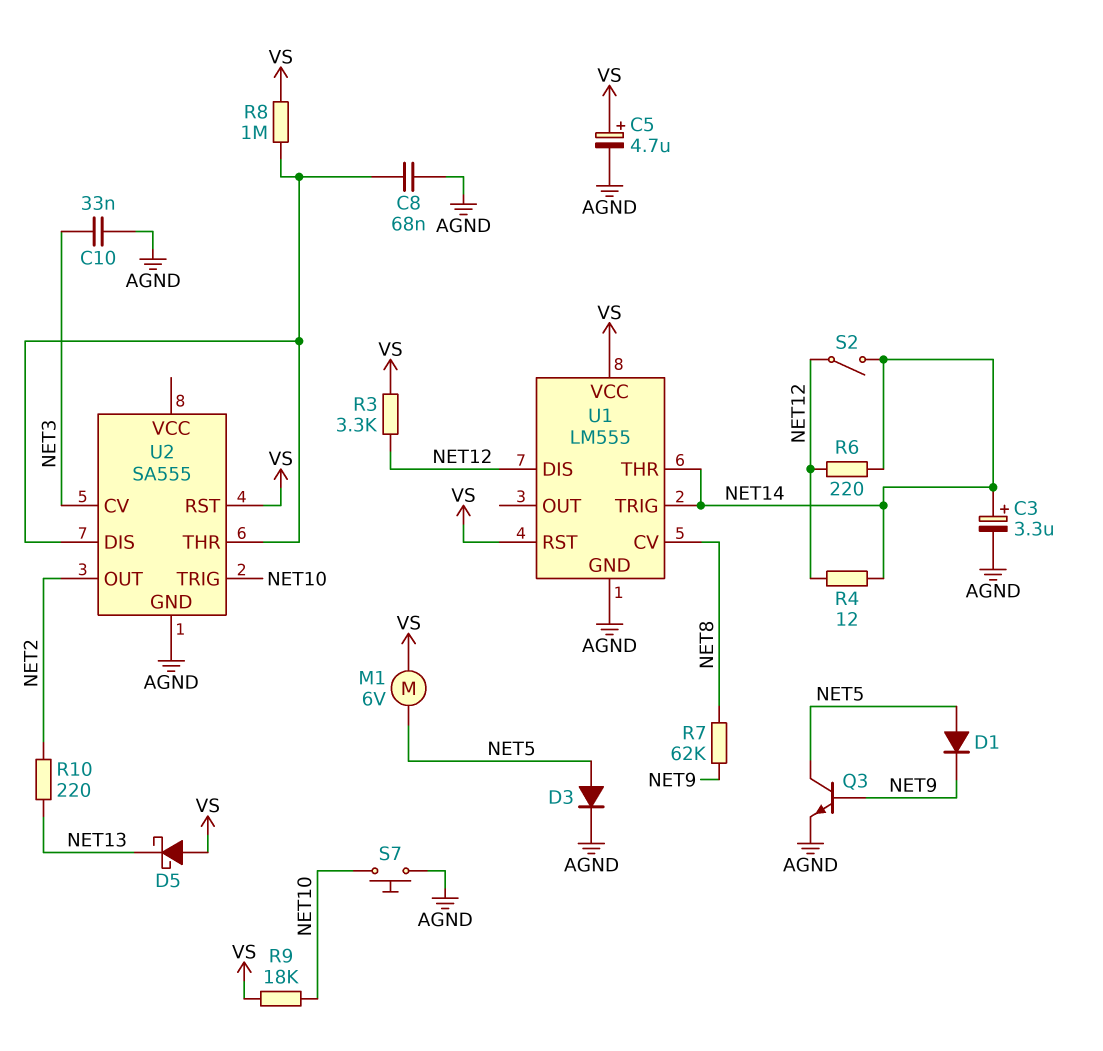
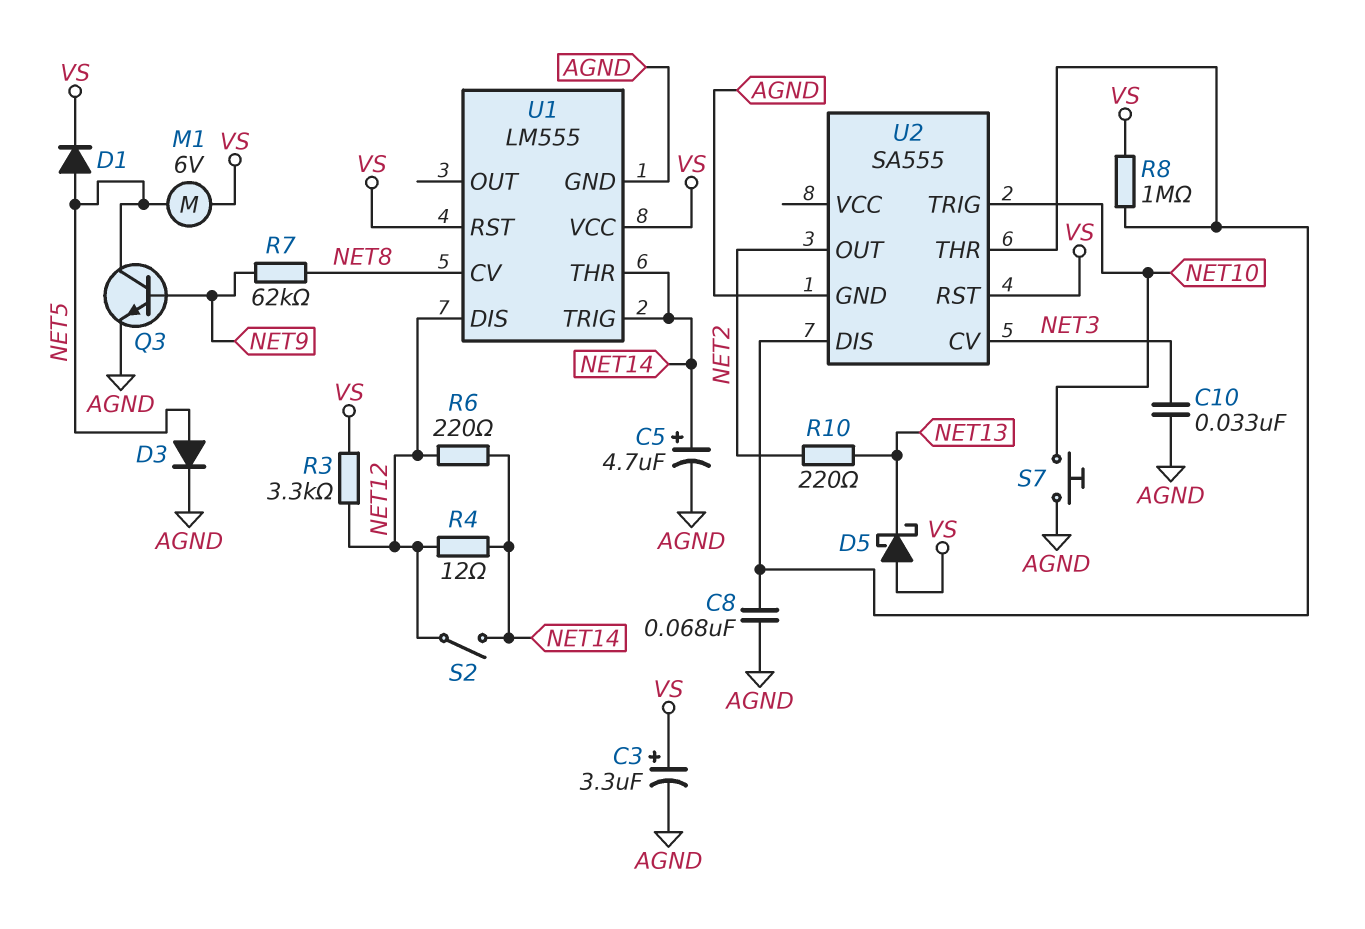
C3: 3.3uF (plus NET14, minus AGND) -> 3.3uF (plus VS, minus AGND)
C5: 4.7uF (plus VS, minus AGND) -> 4.7uF (plus NET14, minus AGND)
D1: diode (A NET5, K NET9) -> diode (A NET5, K VS)
R9: 18k (NET10, VS) -> none

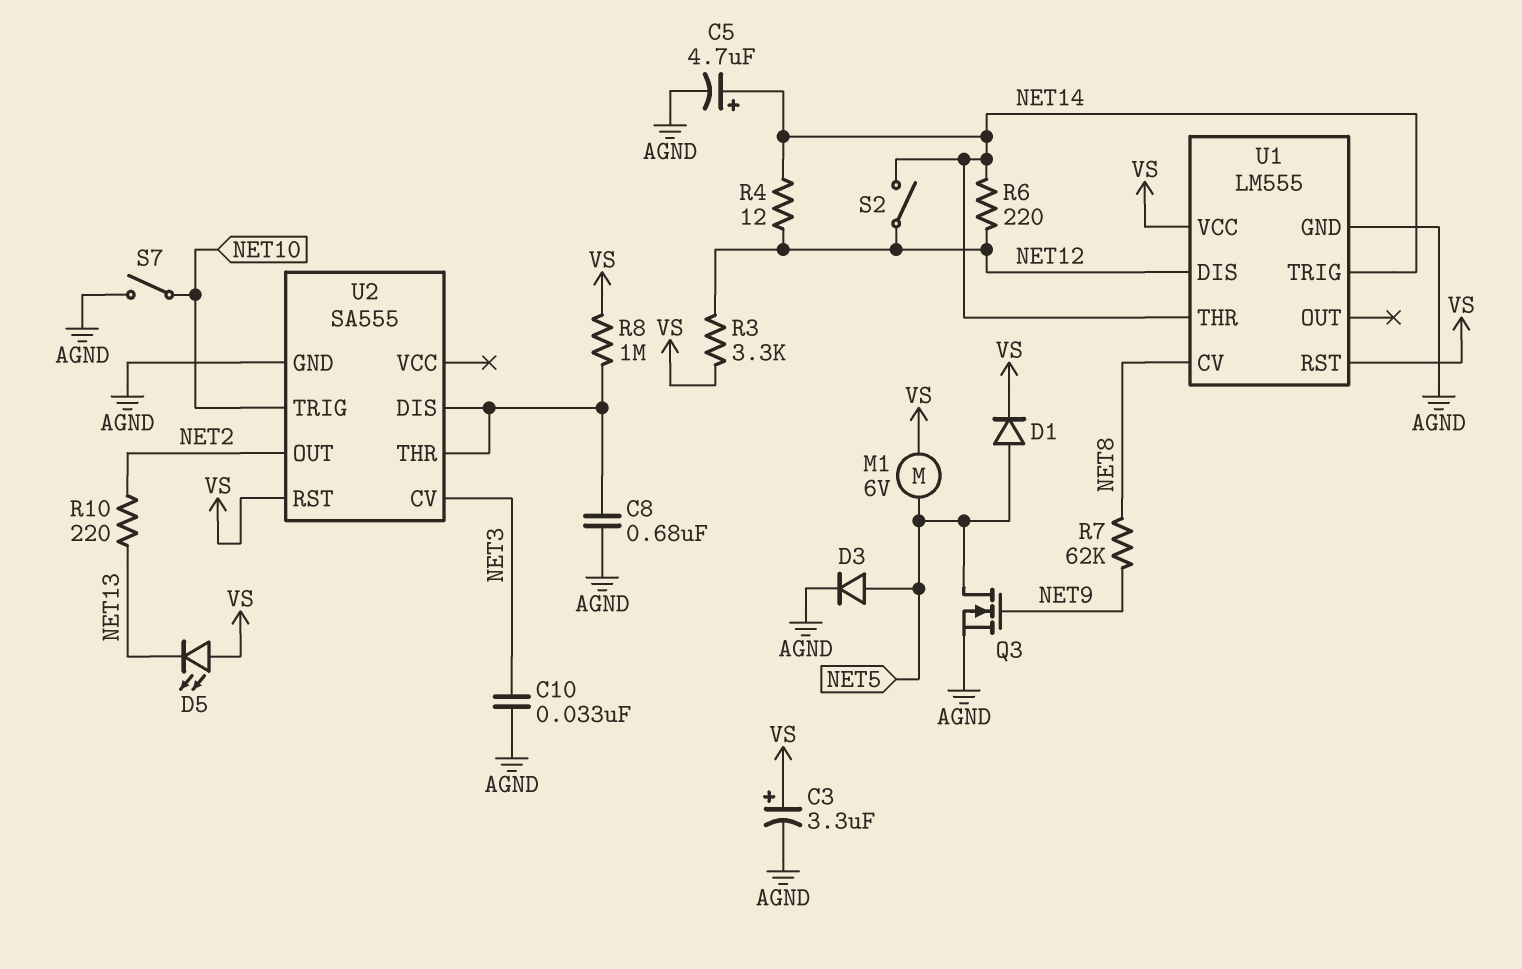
C8: 68nF (AGND, U2/DIS) -> 680nF (AGND, U2/DIS)
D5: schottky (A VS, K NET13) -> LED (A VS, K NET13)
Q3: NPN (B NET9, C NET5, E AGND) -> NMOS (G NET9, D NET5, S AGND)
S7: button (AGND, NET10) -> switch (AGND, NET10)

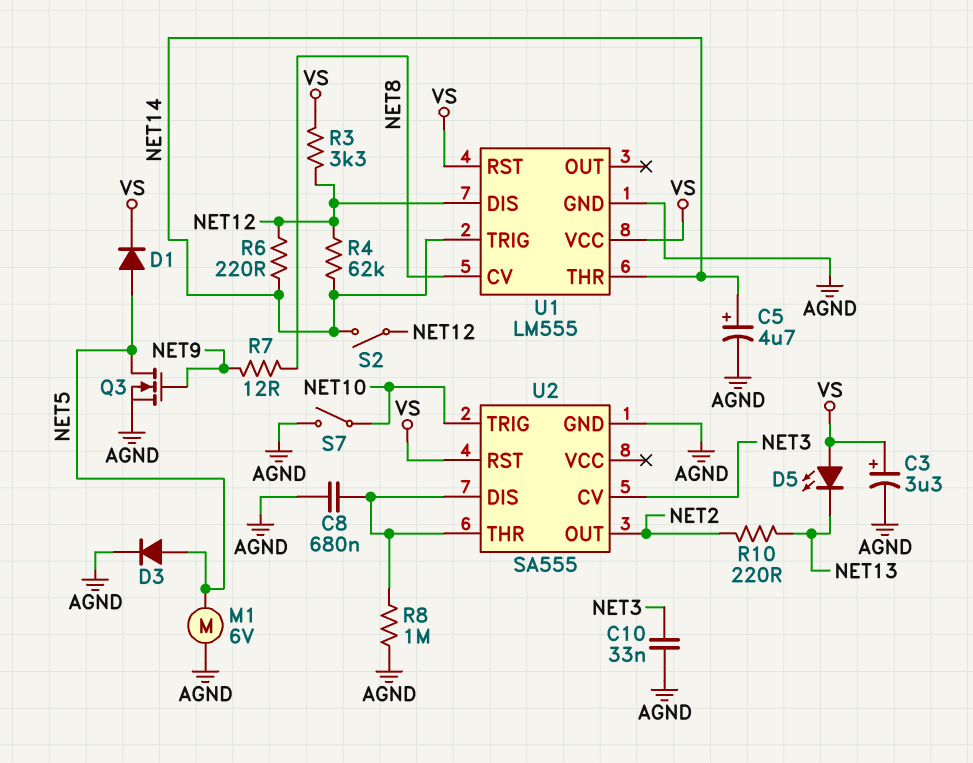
M1: motor 6V (NET5, VS) -> motor 6V (AGND, NET5)
R4: 12 (NET12, NET14) -> 62k (NET12, NET14)
R7: 62k (NET8, NET9) -> 12 (NET8, NET9)
R8: 1M (U2/DIS, VS) -> 1M (AGND, U2/DIS)

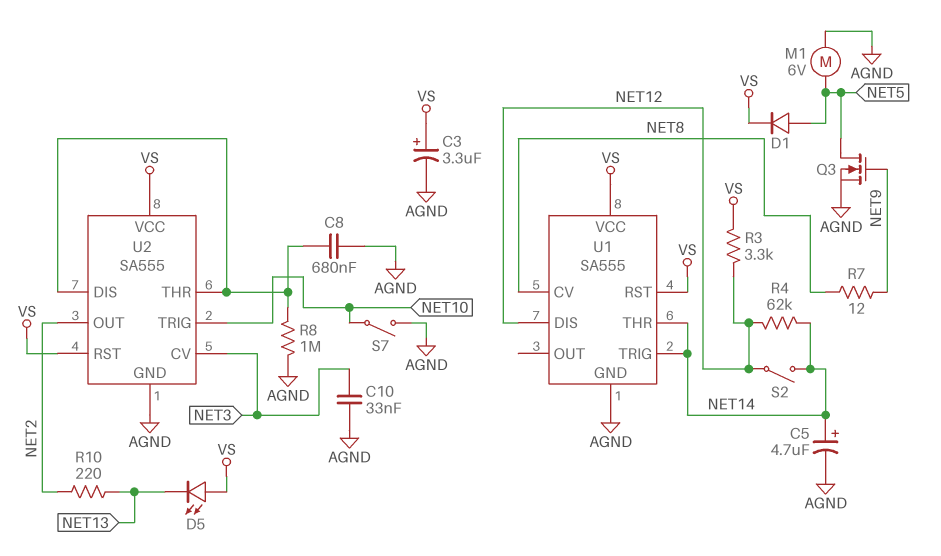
D3: diode (A NET5, K AGND) -> none
R6: 220 (NET12, NET14) -> none
U1: LM555 -> SA555
U2 pin VCC: none -> VS

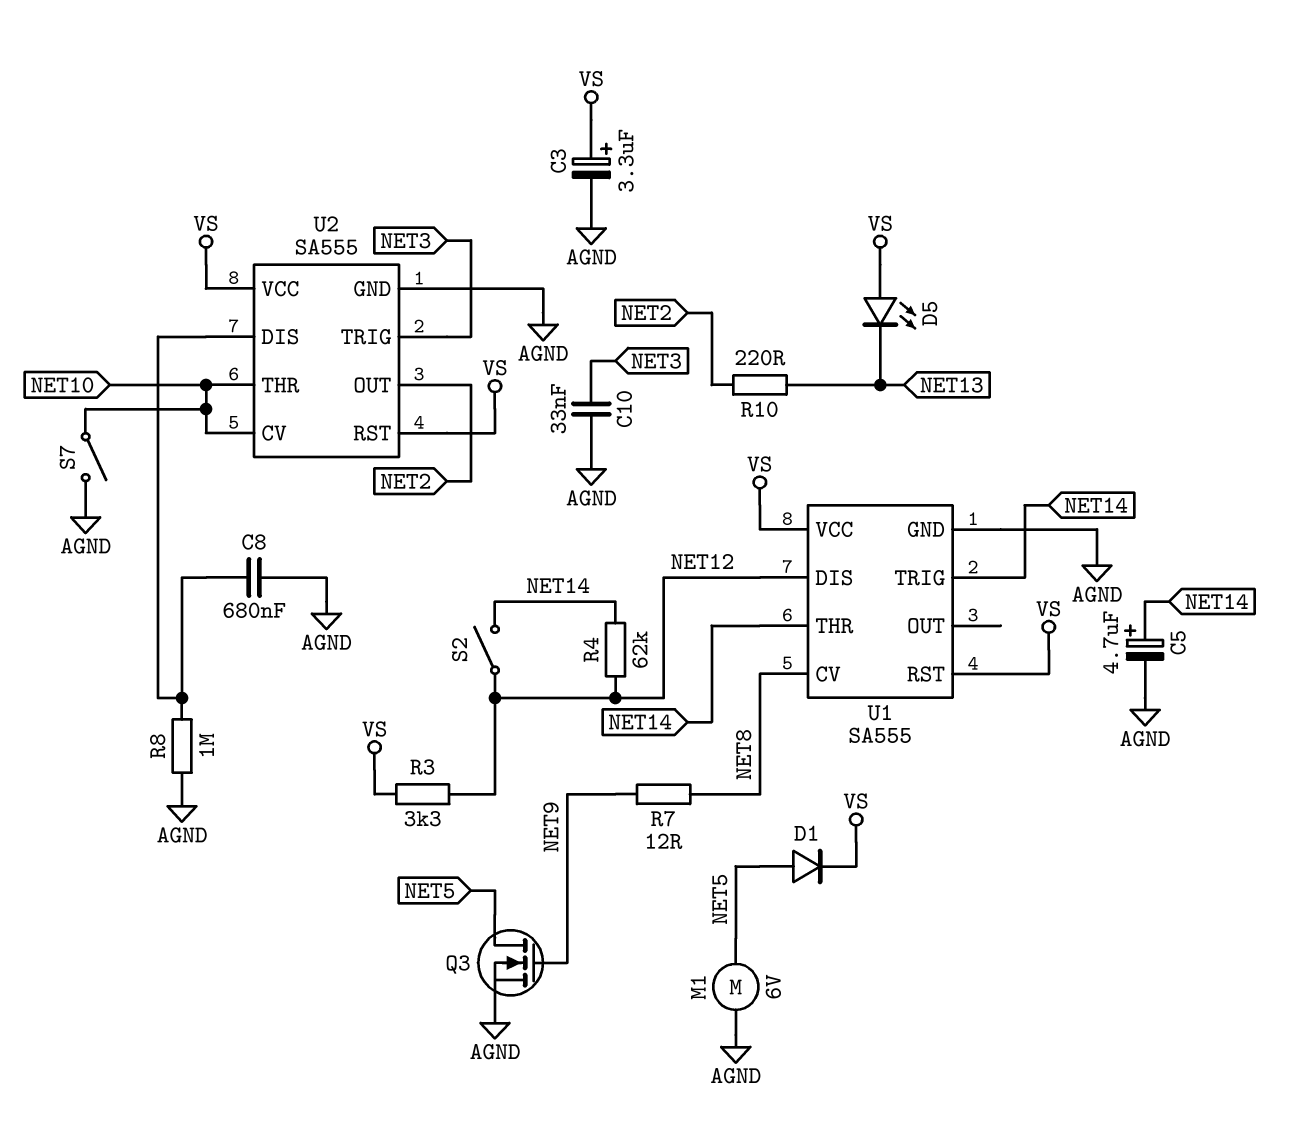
U2 pin CV: NET3 -> NET10
U2 pin THR: U2/DIS -> NET10
U2 pin TRIG: NET10 -> NET3

